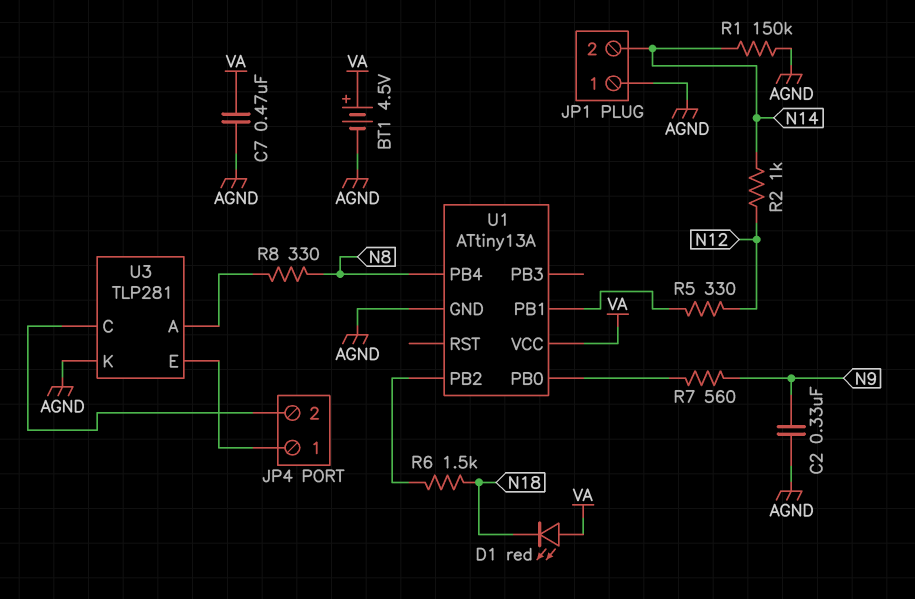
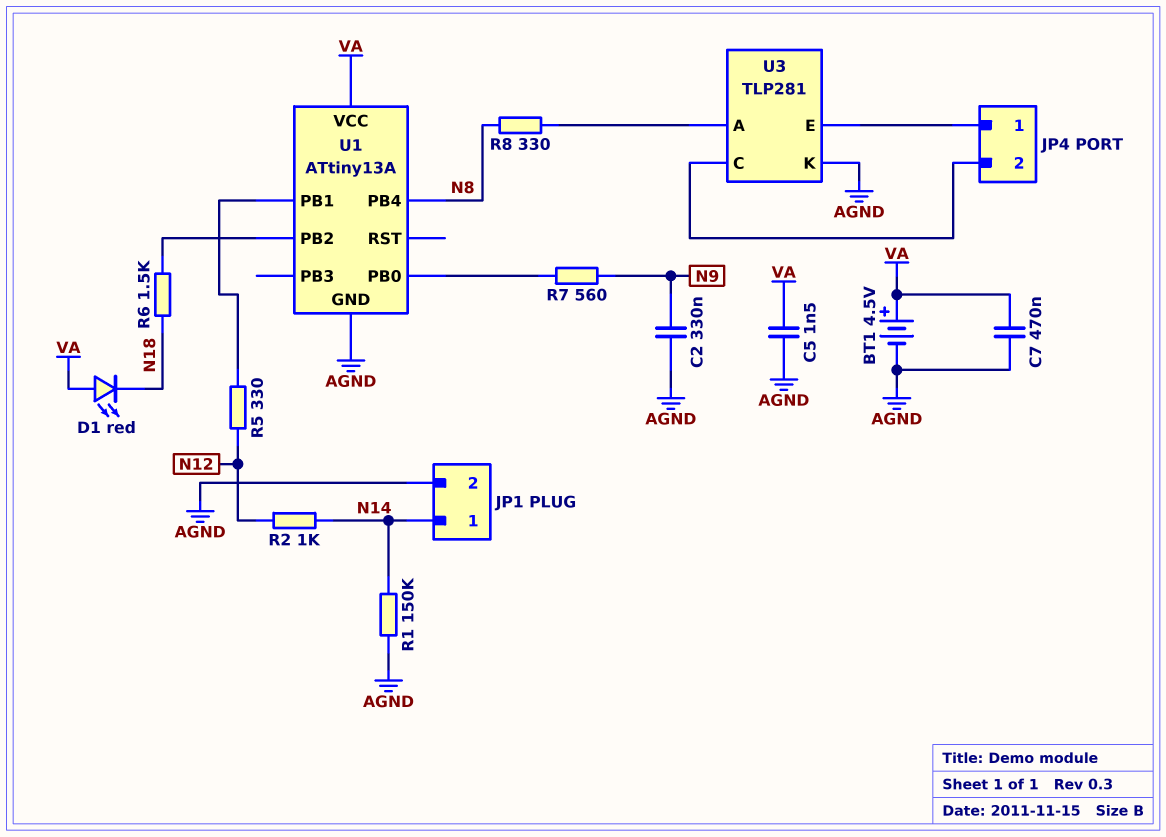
C5: none -> 1.5nF (AGND, VA)
JP1 pin 1: AGND -> N14
JP1 pin 2: N14 -> AGND

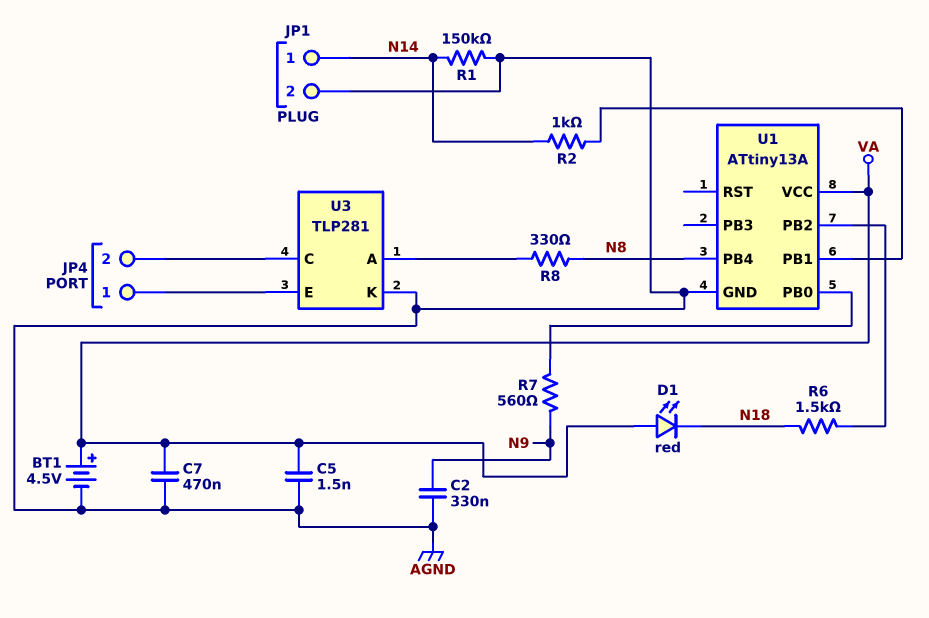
R2: 1k (N12, N14) -> 1k (N14, U1/PB1)
R5: 330 (N12, U1/PB1) -> none

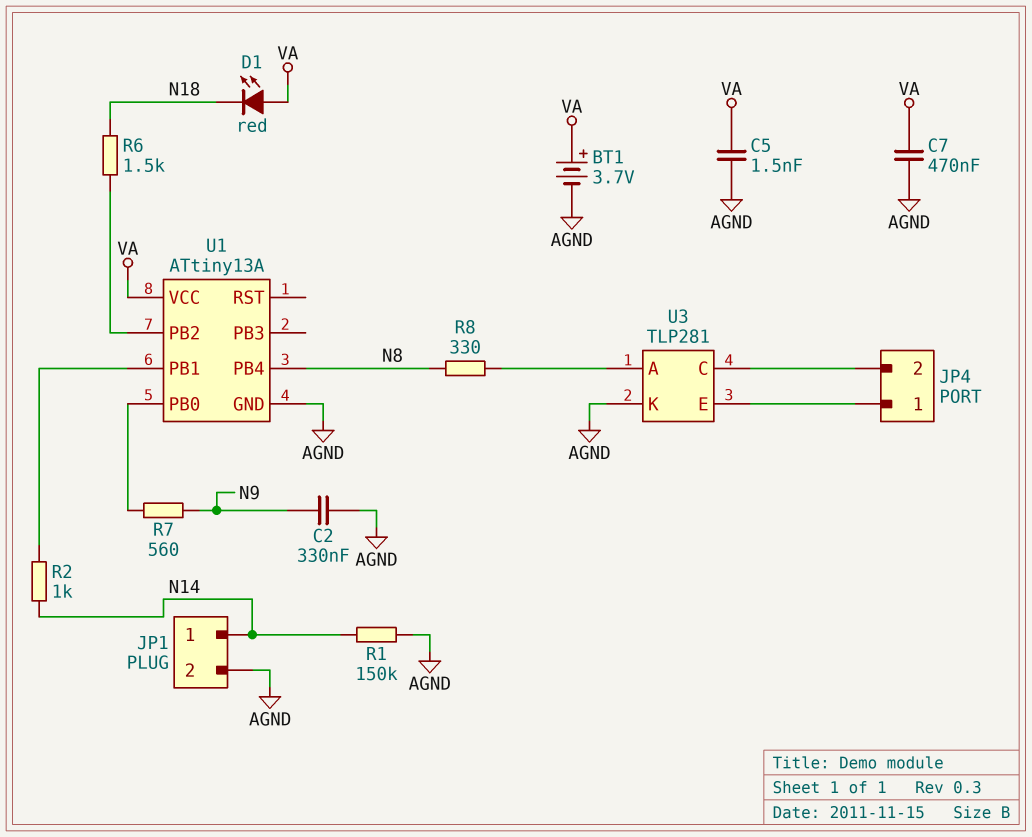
BT1: 4.5V (plus VA, minus AGND) -> 3.7V (plus VA, minus AGND)

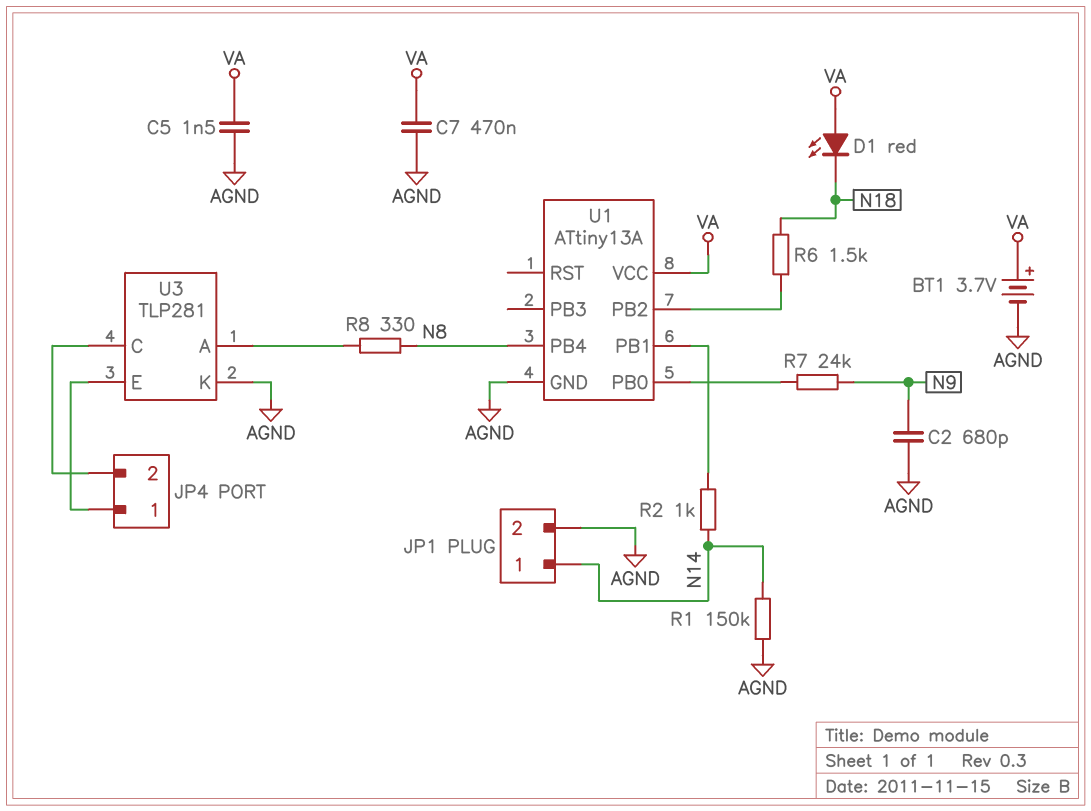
C2: 330nF (AGND, N9) -> 680pF (AGND, N9)
R7: 560 (N9, U1/PB0) -> 24k (N9, U1/PB0)

